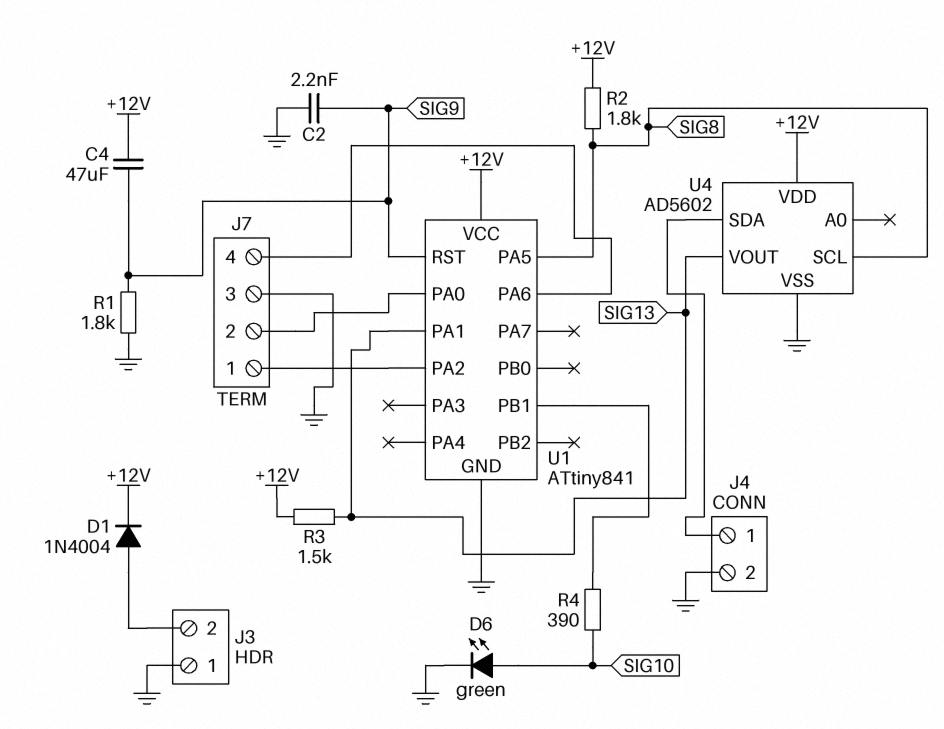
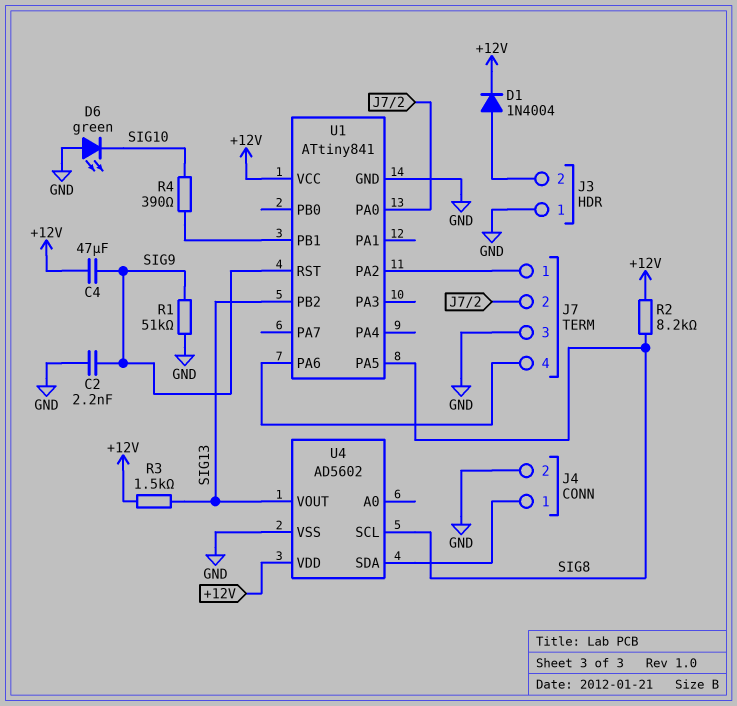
D6: LED green (A SIG10, K GND) -> LED green (A GND, K SIG10)
R1: 1.8k (GND, SIG9) -> 51k (GND, SIG9)
R2: 1.8k (+12V, SIG8) -> 8.2k (+12V, SIG8)
U1 pin PA1: SIG13 -> none
U1 pin PB2: none -> SIG13

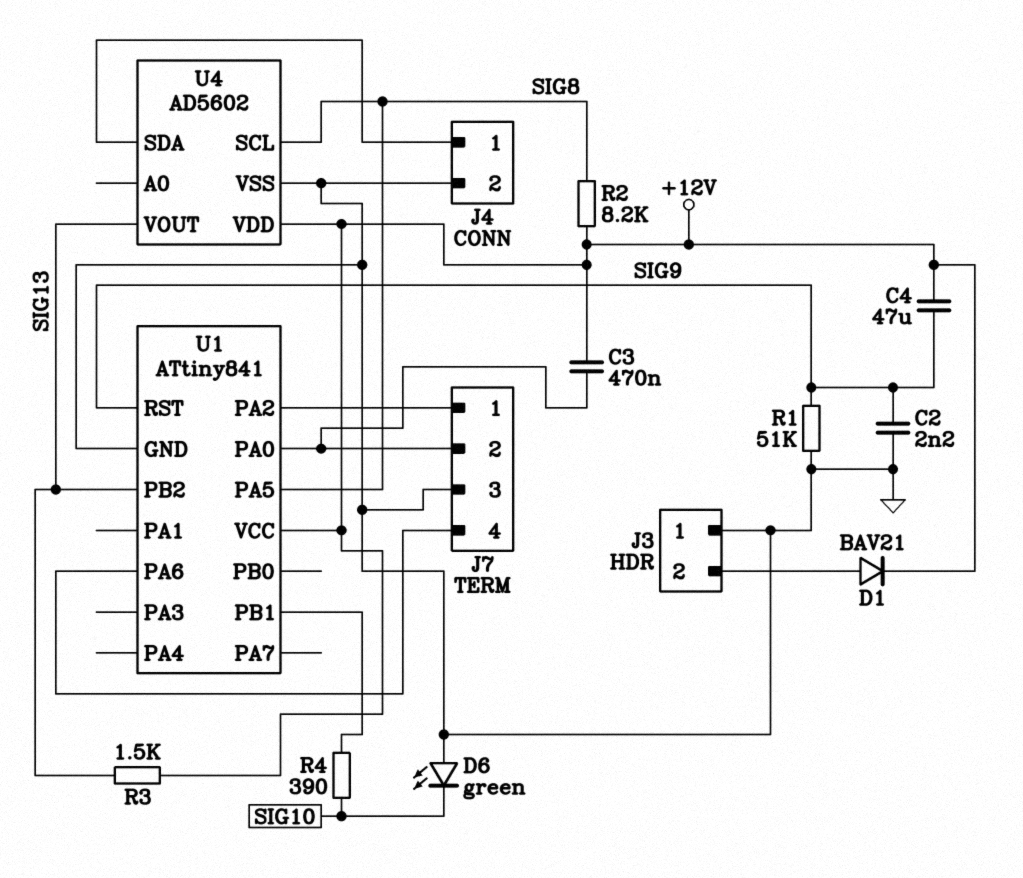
C3: none -> 470nF (+12V, J7/2)
D1: diode 1N4004 (A J3/2, K +12V) -> diode BAV21 (A J3/2, K +12V)

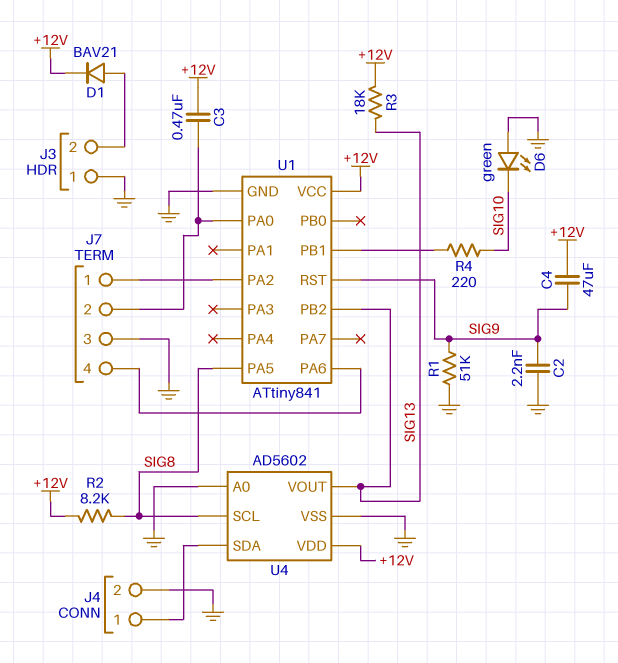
R3: 1.5k (+12V, SIG13) -> 18k (+12V, SIG13)
R4: 390 (SIG10, U1/PB1) -> 220 (SIG10, U1/PB1)
U4 pin A0: none -> GND

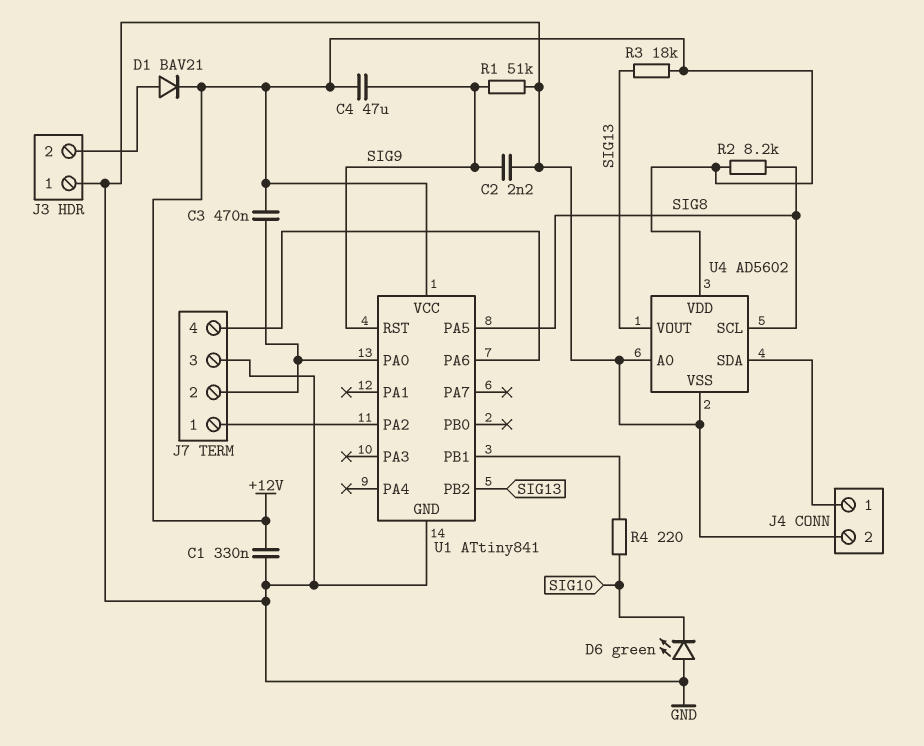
C1: none -> 330nF (+12V, GND)

